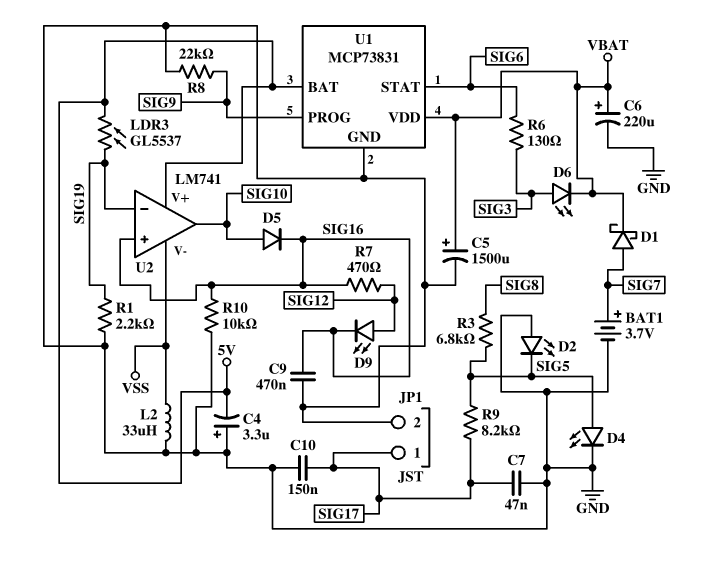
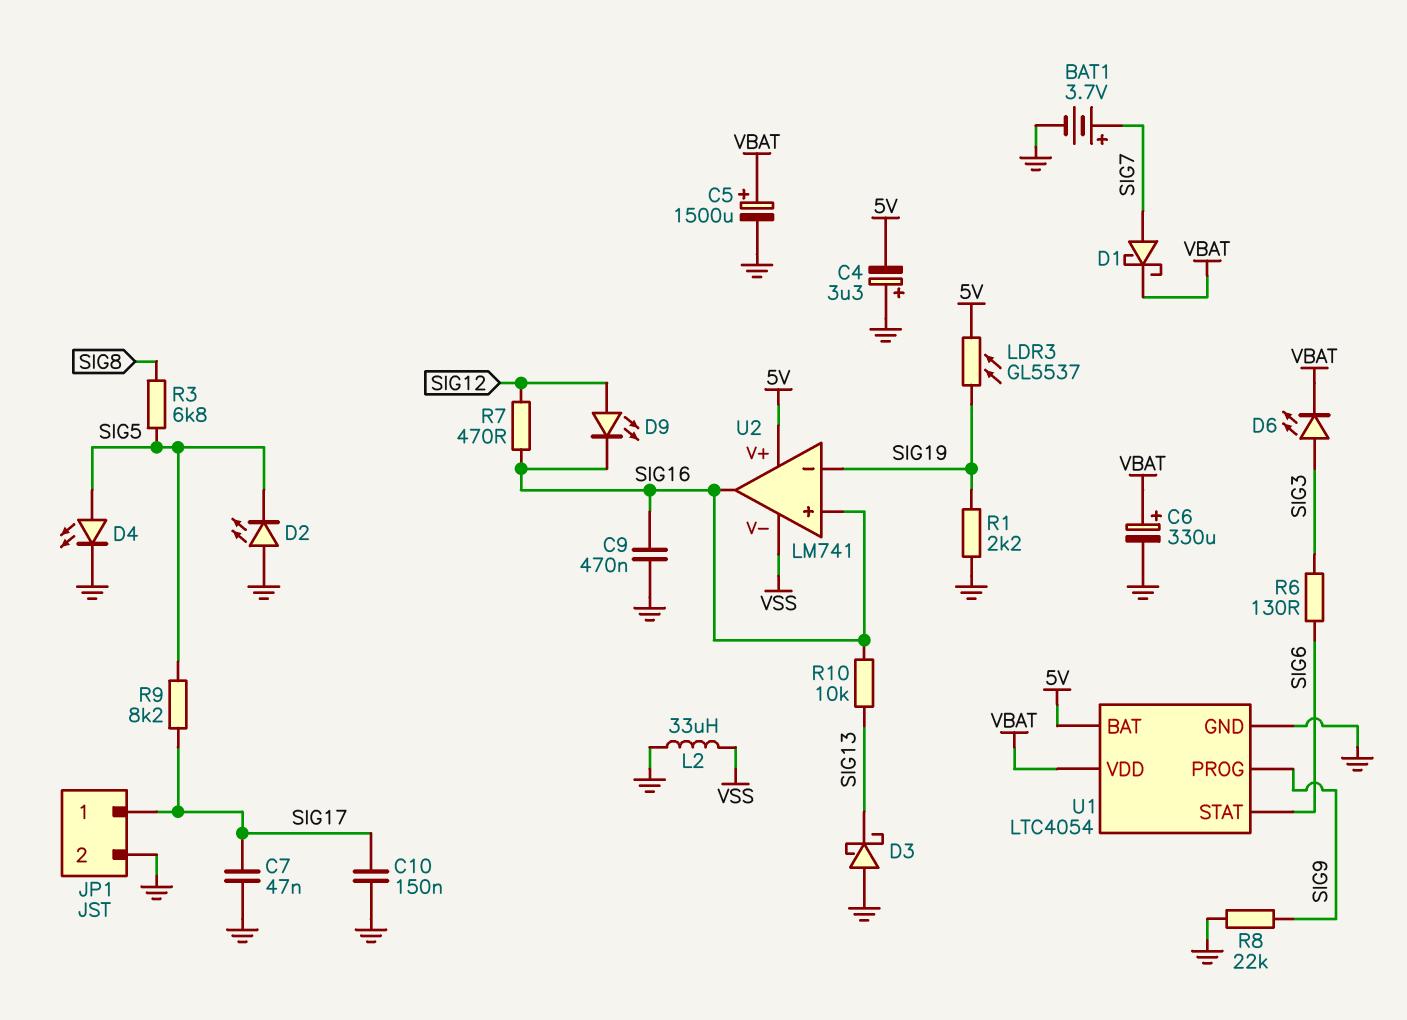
C6: 220uF (plus VBAT, minus GND) -> 330uF (plus VBAT, minus GND)
D3: none -> schottky (A GND, K SIG13)
D5: diode (A SIG10, K SIG16) -> none
R10: 10k (GND, SIG16) -> 10k (SIG13, SIG16)
U1: MCP73831 -> LTC4054
U2 pin out: SIG10 -> SIG16

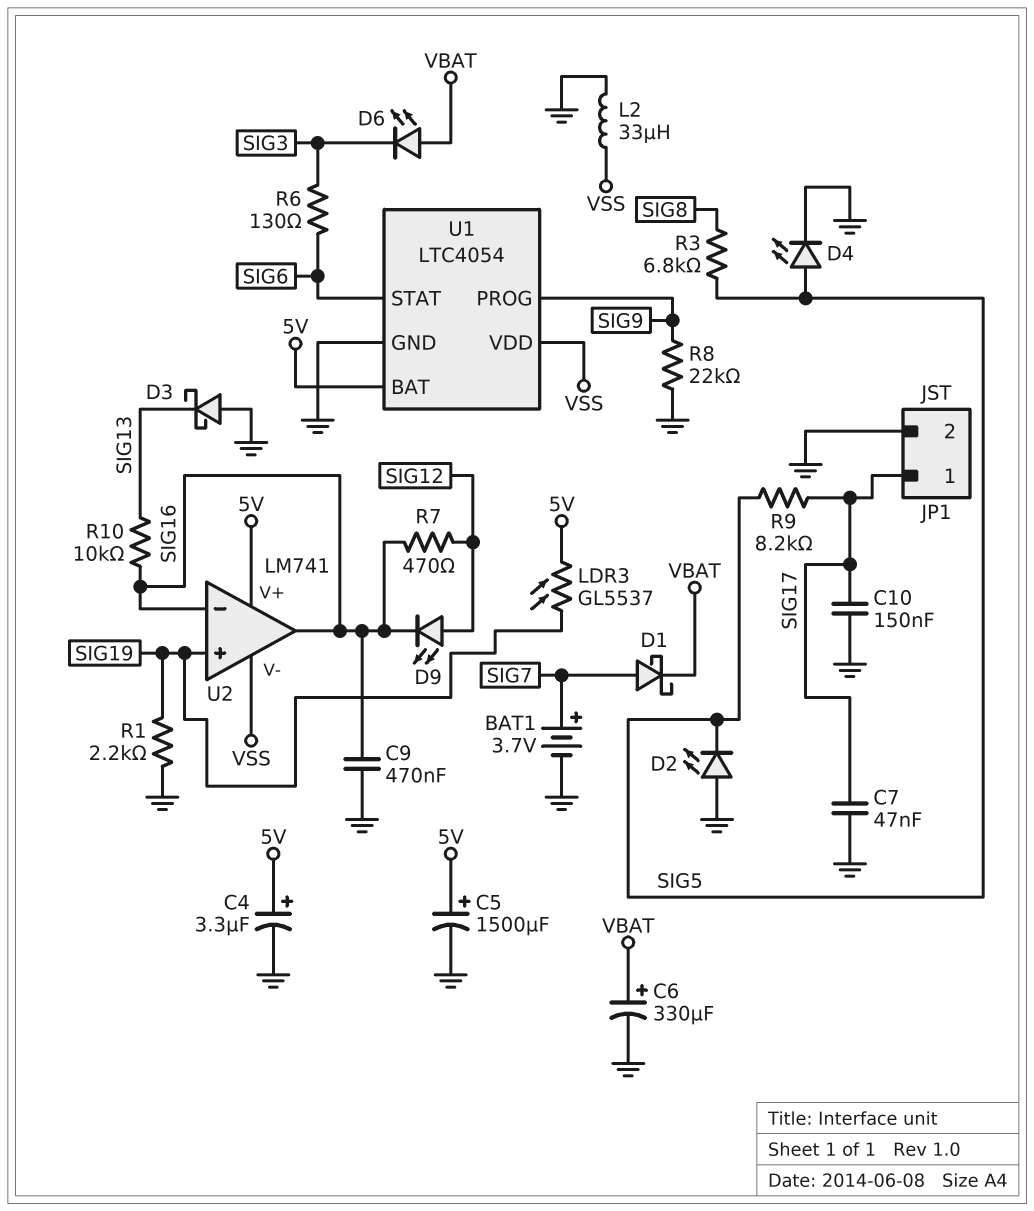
C4: 3.3uF (plus GND, minus 5V) -> 3.3uF (plus 5V, minus GND)
C5: 1500uF (plus VBAT, minus GND) -> 1500uF (plus 5V, minus GND)
D6: LED (A SIG3, K VBAT) -> LED (A VBAT, K SIG3)
U1 pin VDD: VBAT -> VSS
U2 pin in+: SIG16 -> SIG19
U2 pin in-: SIG19 -> SIG16

